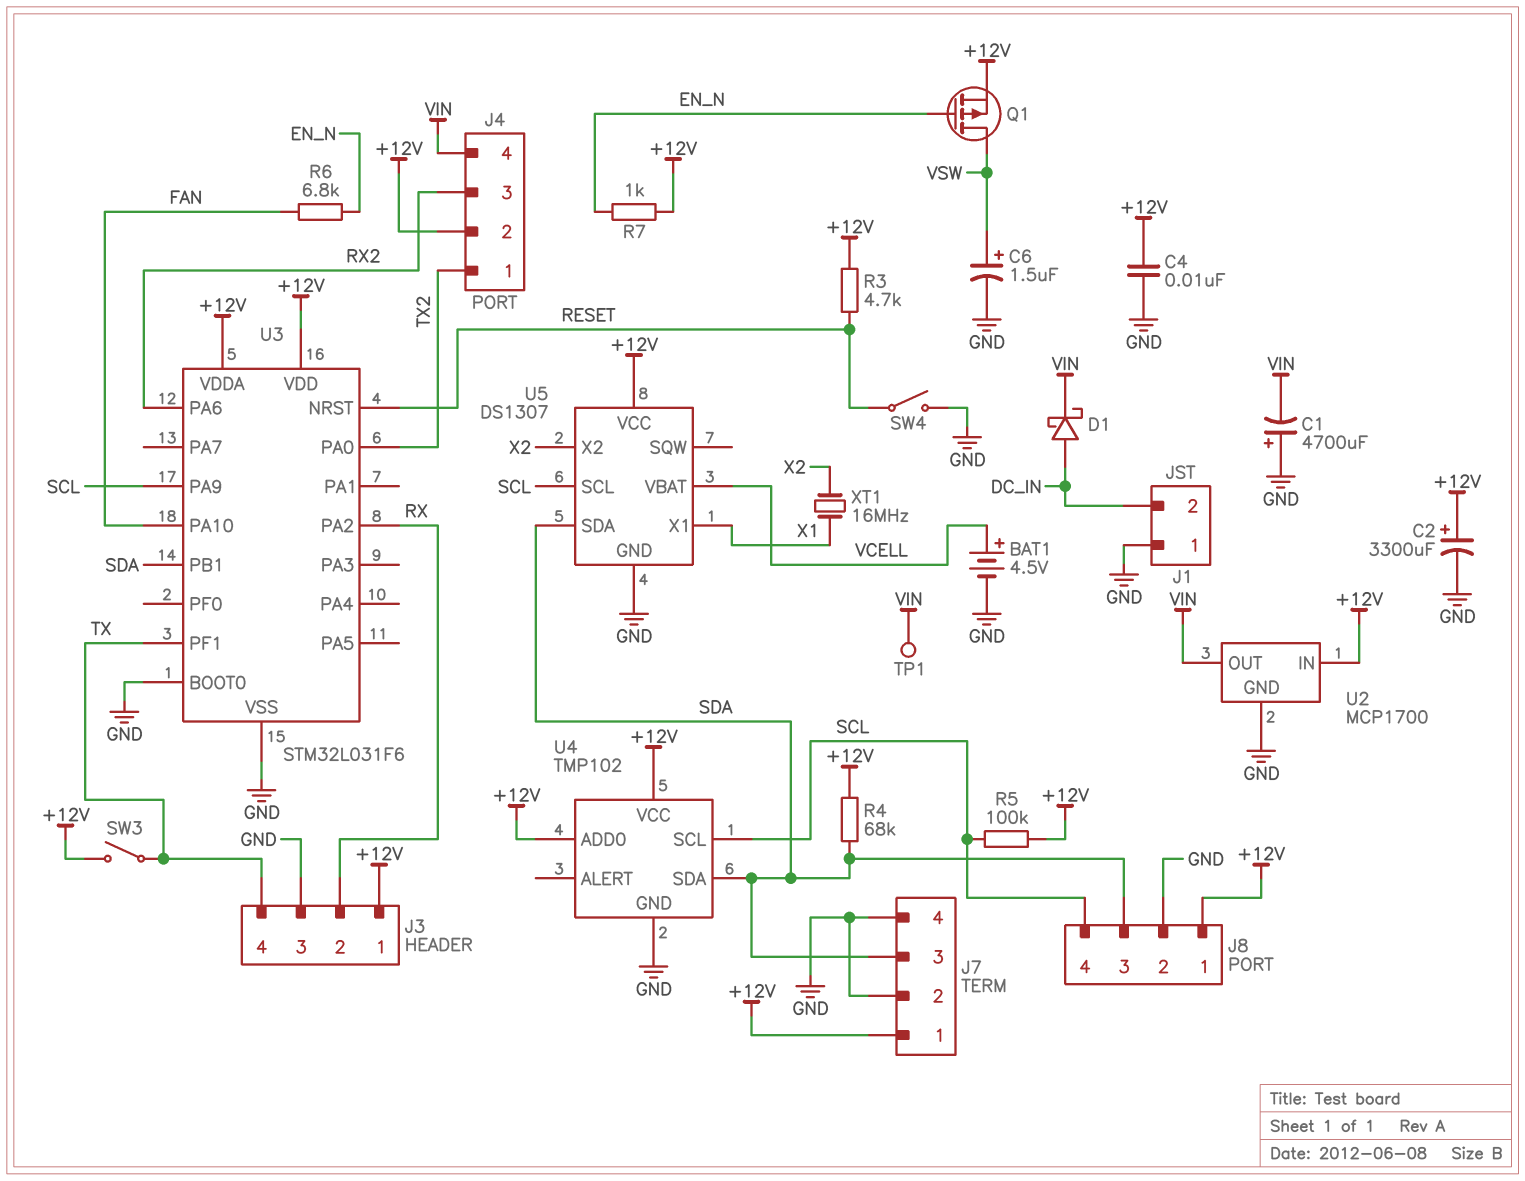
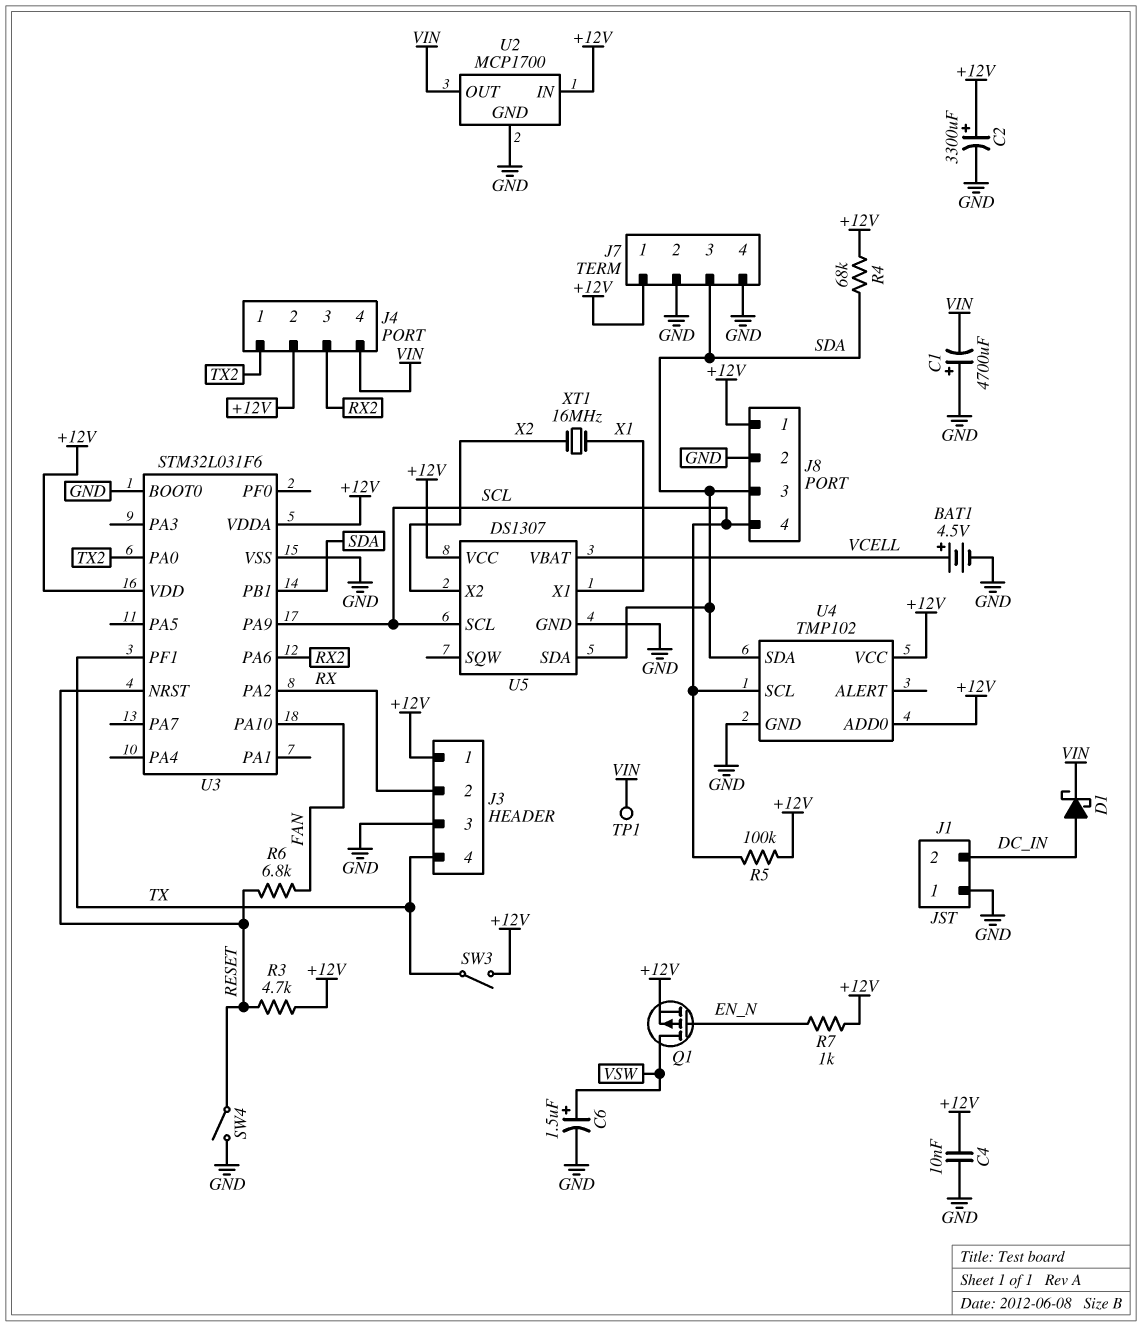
R6: 6.8k (EN_N, FAN) -> 6.8k (FAN, RESET)

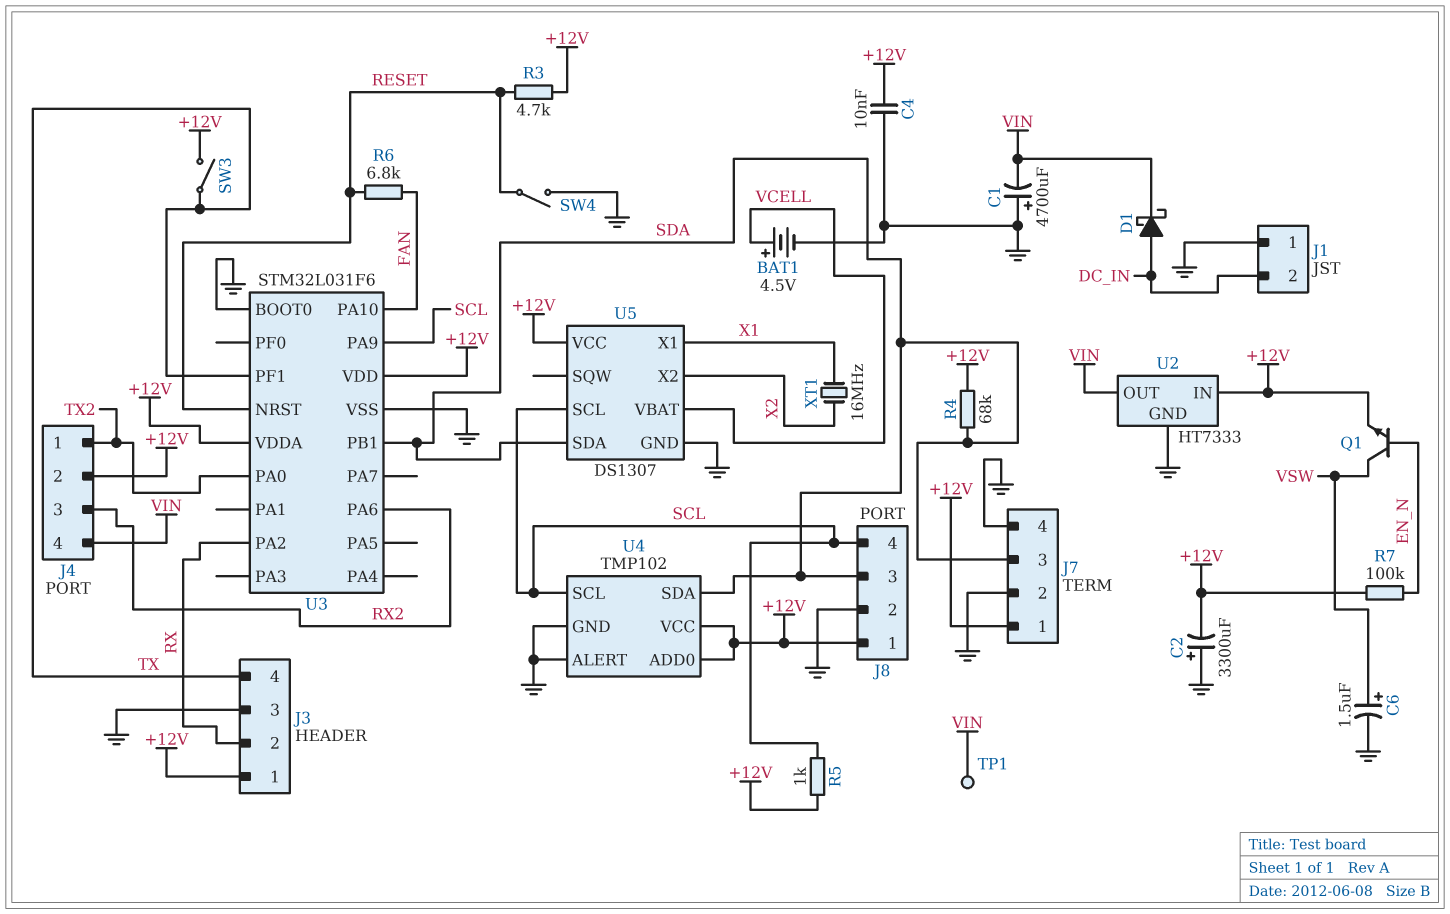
C2: 3300uF (plus +12V, minus GND) -> 3300uF (plus GND, minus +12V)
Q1: PMOS (G EN_N, D VSW, S +12V) -> NPN (B EN_N, C VSW, E +12V)
R5: 100k (+12V, SCL) -> 1k (+12V, SCL)
R7: 1k (+12V, EN_N) -> 100k (+12V, EN_N)
U2: MCP1700 -> HT7333
U4 pin ALERT: none -> GND

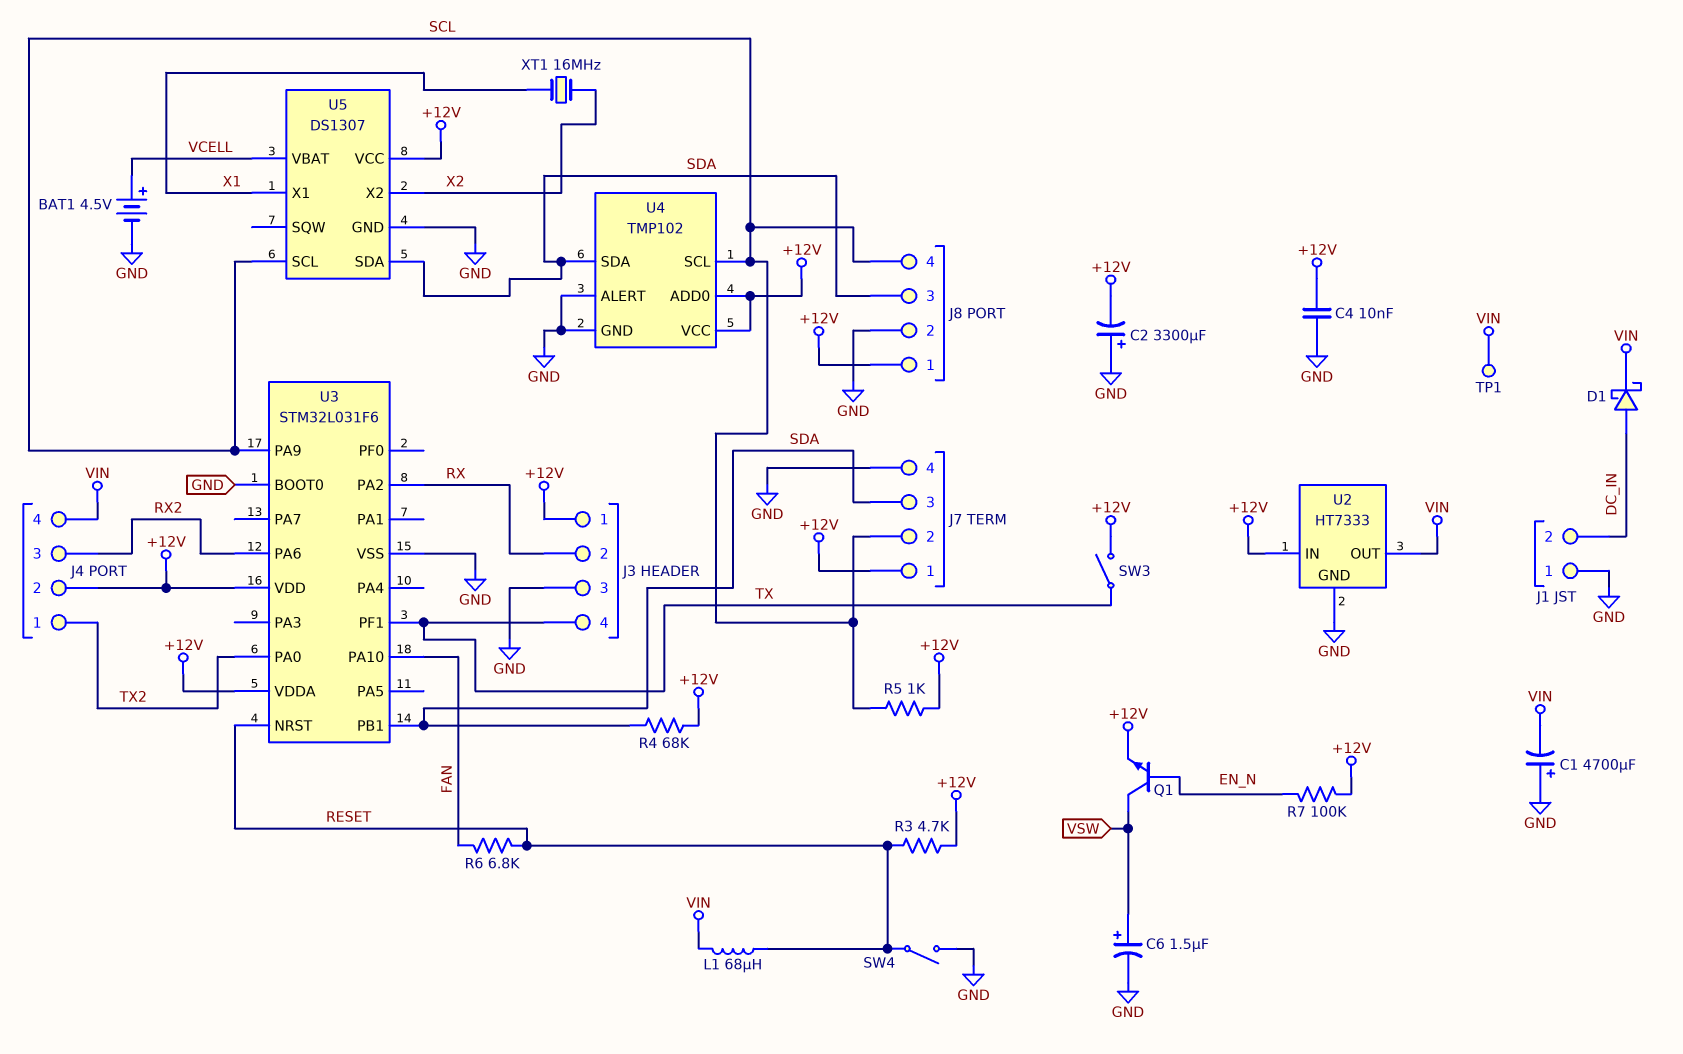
J7 pin 2: GND -> SCL
L1: none -> 68uH (RESET, VIN)

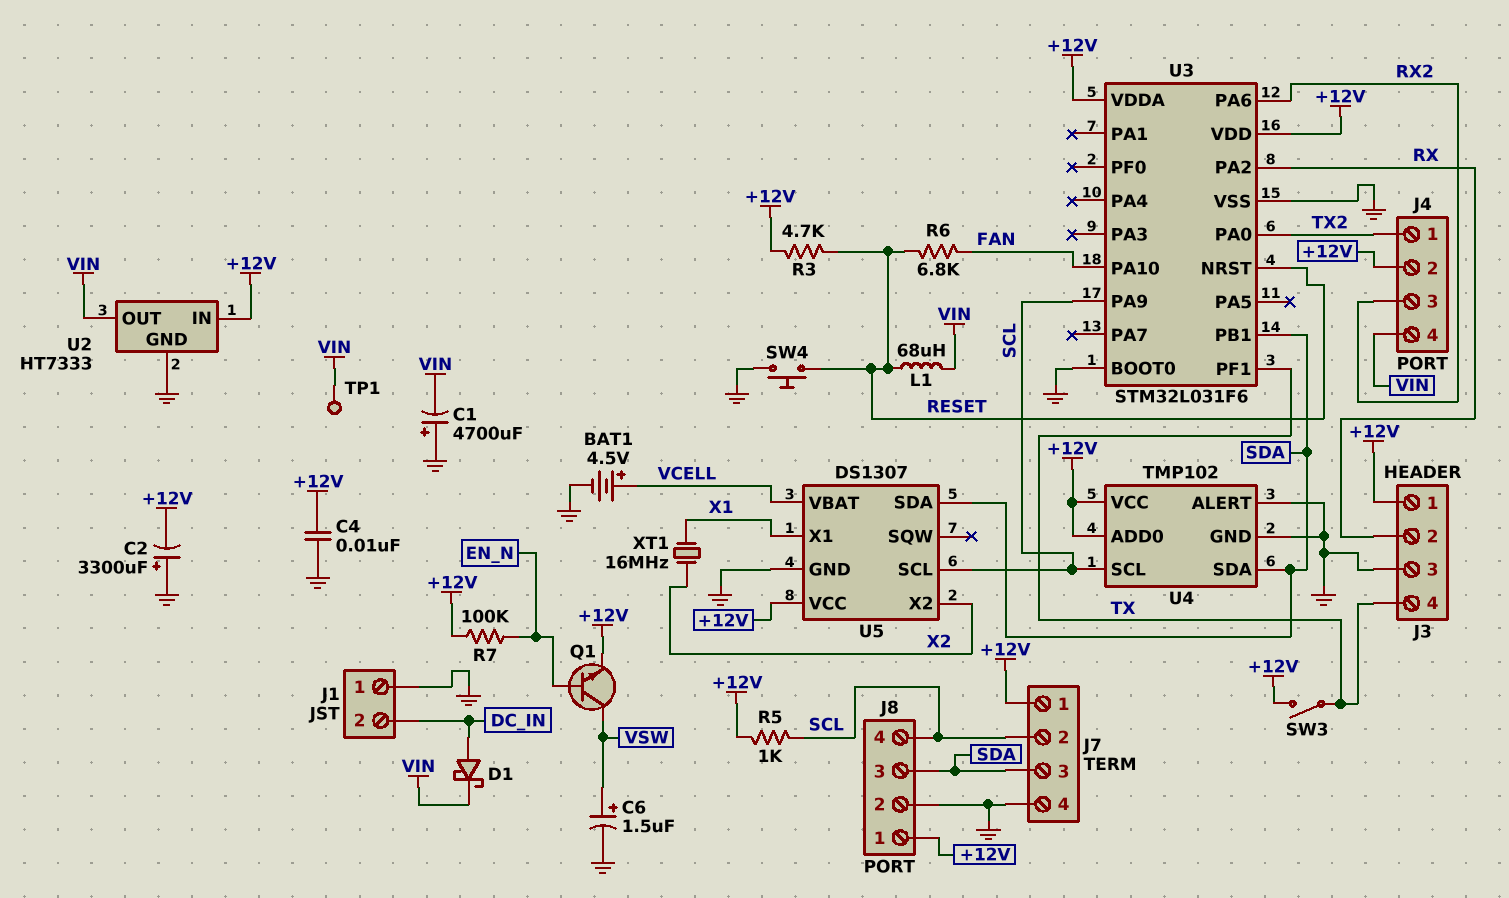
R4: 68k (+12V, SDA) -> none
SW4: switch (GND, RESET) -> button (GND, RESET)

